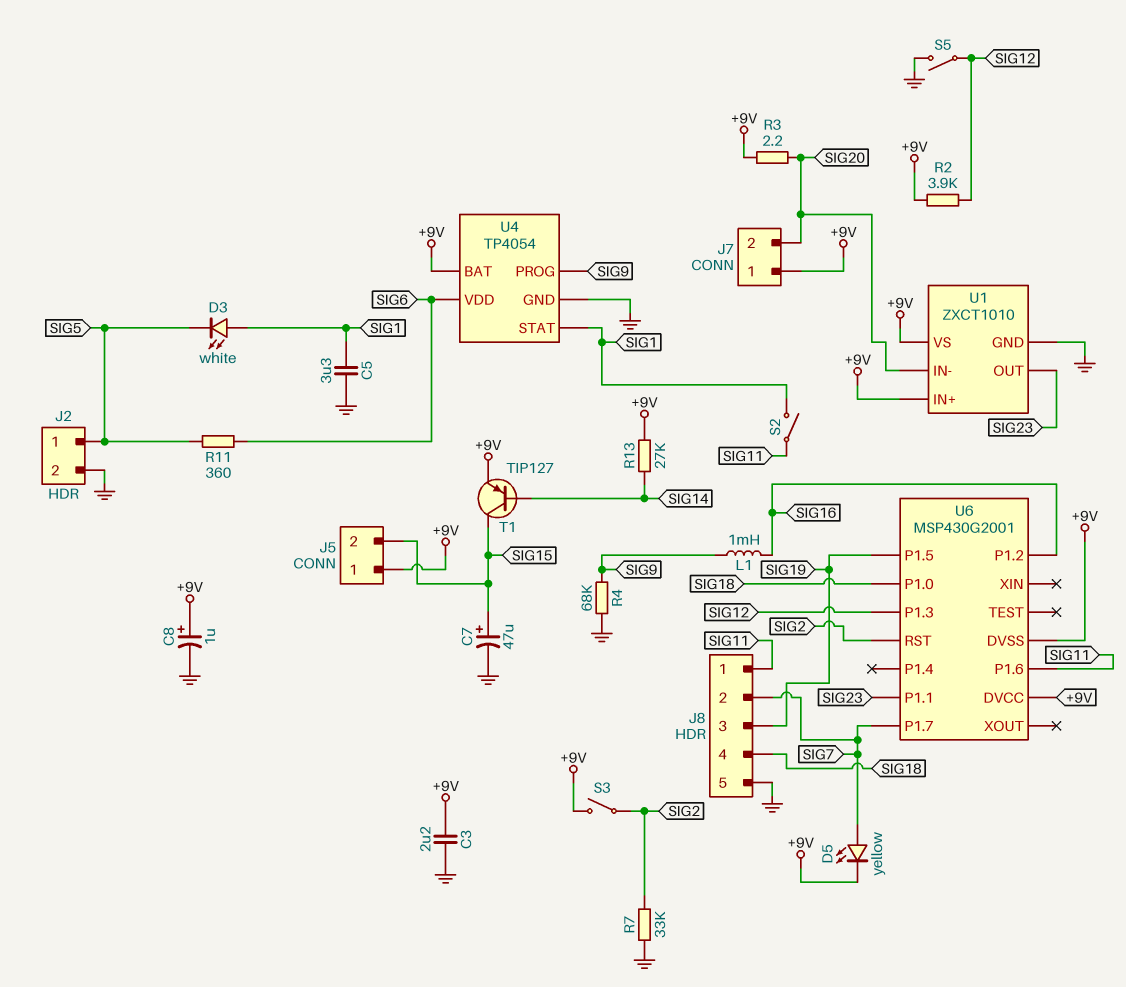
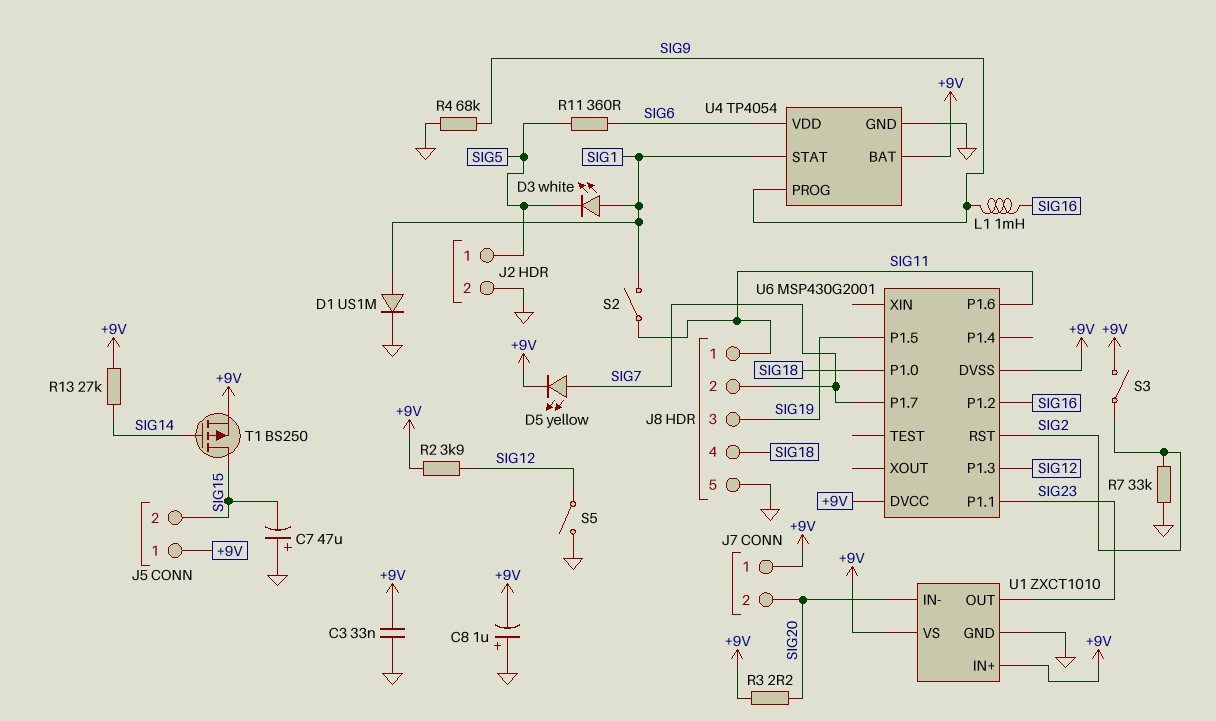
C3: 2.2uF (+9V, GND) -> 33nF (+9V, GND)
C5: 3.3uF (GND, SIG1) -> none
C7: 47uF (plus SIG15, minus GND) -> 47uF (plus GND, minus SIG15)
C8: 1uF (plus +9V, minus GND) -> 1uF (plus GND, minus +9V)
D1: none -> diode US1M (A SIG1, K GND)
T1: PNP TIP127 (B SIG14, C SIG15, E +9V) -> PMOS BS250 (G SIG14, D SIG15, S +9V)

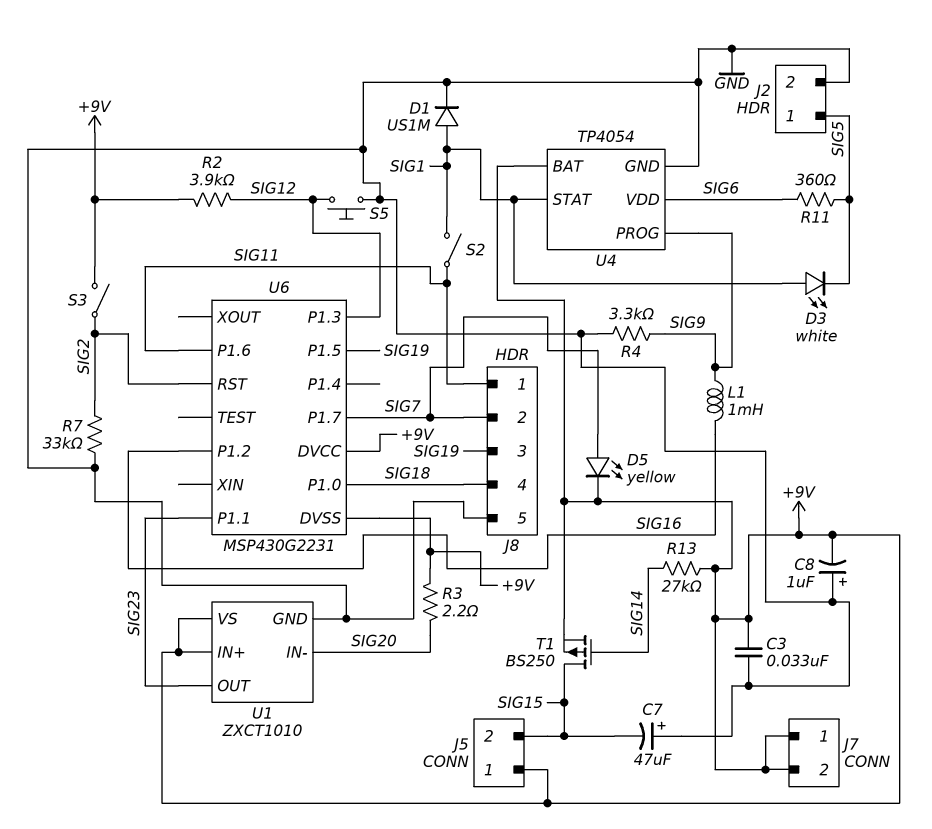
J7 pin 2: SIG20 -> +9V
R4: 68k (GND, SIG9) -> 3.3k (GND, SIG9)
S5: switch (GND, SIG12) -> button (GND, SIG12)
U6: MSP430G2001 -> MSP430G2231

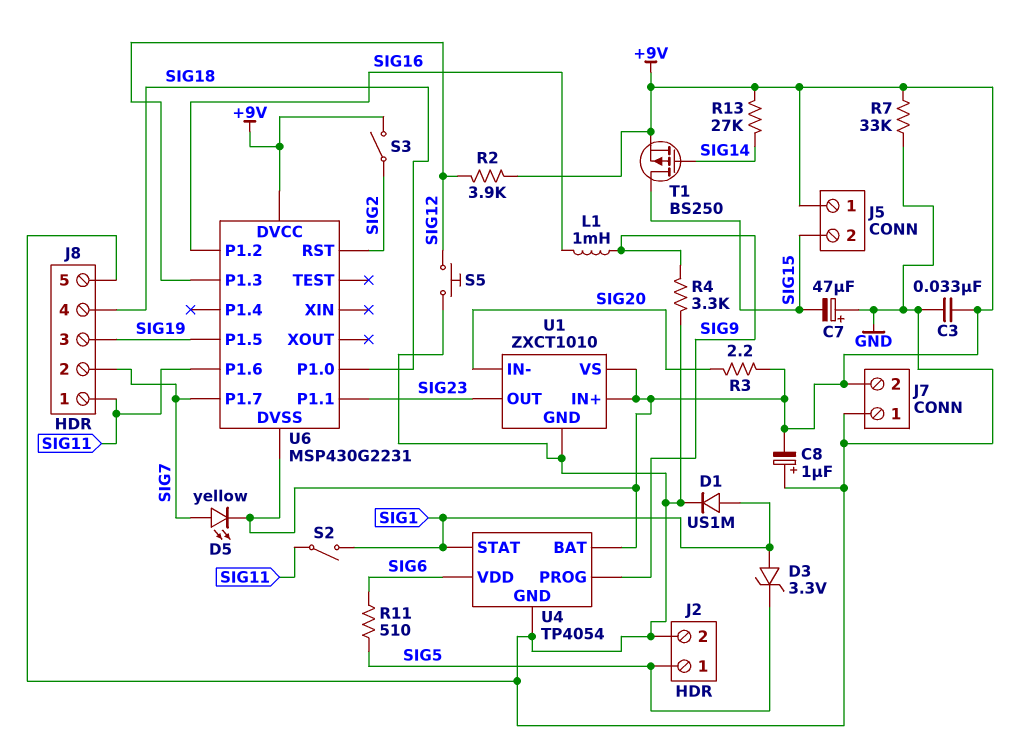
D3: LED white (A SIG1, K SIG5) -> zener 3.3V (A SIG1, K SIG5)
J7 pin 1: +9V -> GND
R7: 33k (GND, SIG2) -> 33k (+9V, GND)
R11: 360 (SIG5, SIG6) -> 510 (SIG5, SIG6)

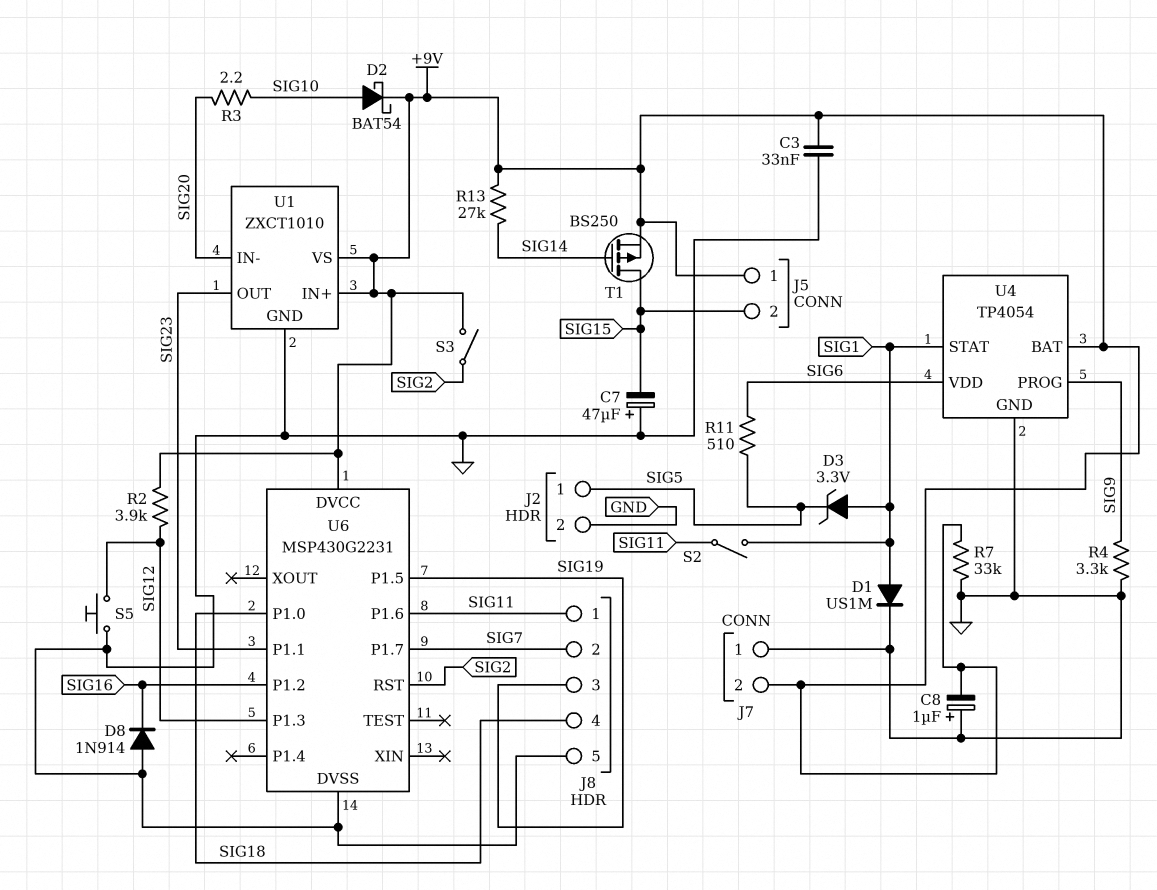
D2: none -> schottky BAT54 (A SIG10, K +9V)
D5: LED yellow (A SIG7, K +9V) -> none
D8: none -> diode 1N914 (A GND, K SIG16)
L1: 1mH (SIG9, SIG16) -> none
R3: 2.2 (+9V, SIG20) -> 2.2 (SIG10, SIG20)
U6 pin DVSS: +9V -> GND

